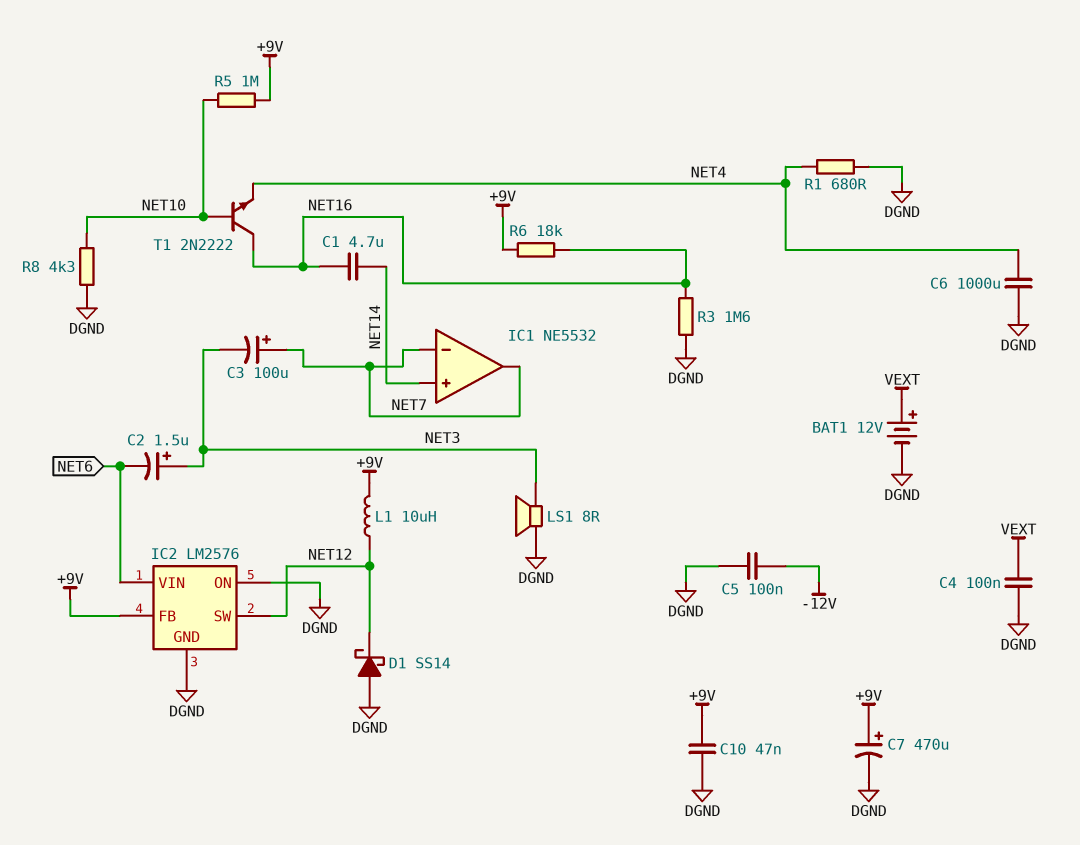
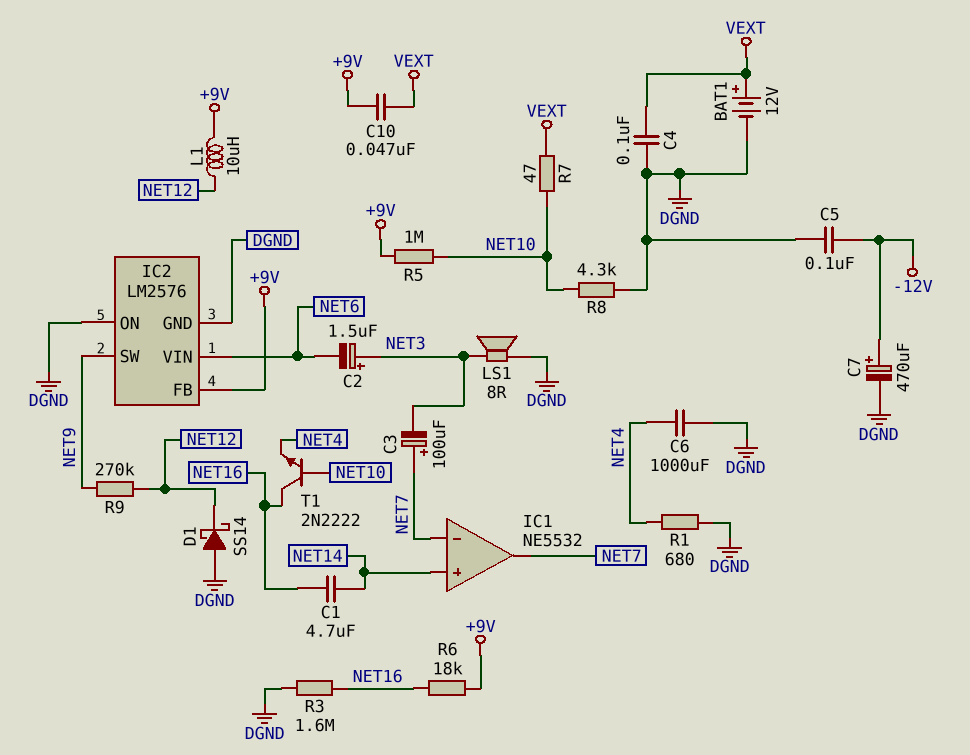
C7: 470uF (plus +9V, minus DGND) -> 470uF (plus -12V, minus DGND)
C10: 47nF (+9V, DGND) -> 47nF (+9V, VEXT)
IC2 pin SW: NET12 -> NET9
R7: none -> 47 (NET10, VEXT)
R9: none -> 270k (NET9, NET12)

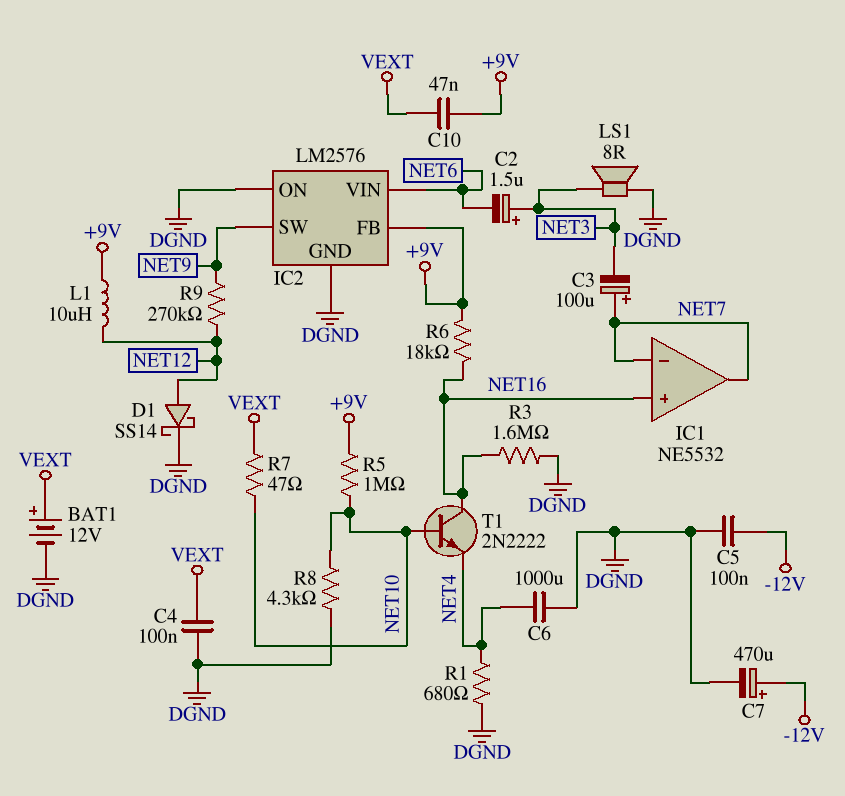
C1: 4.7uF (NET14, NET16) -> none
D1: schottky SS14 (A DGND, K NET12) -> schottky SS14 (A NET12, K DGND)
IC1 pin in+: NET14 -> NET16

